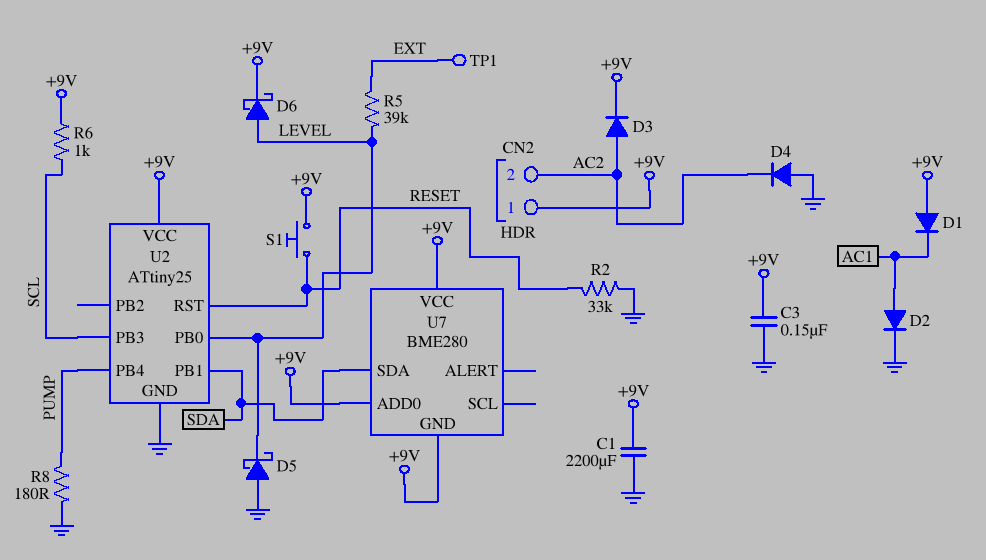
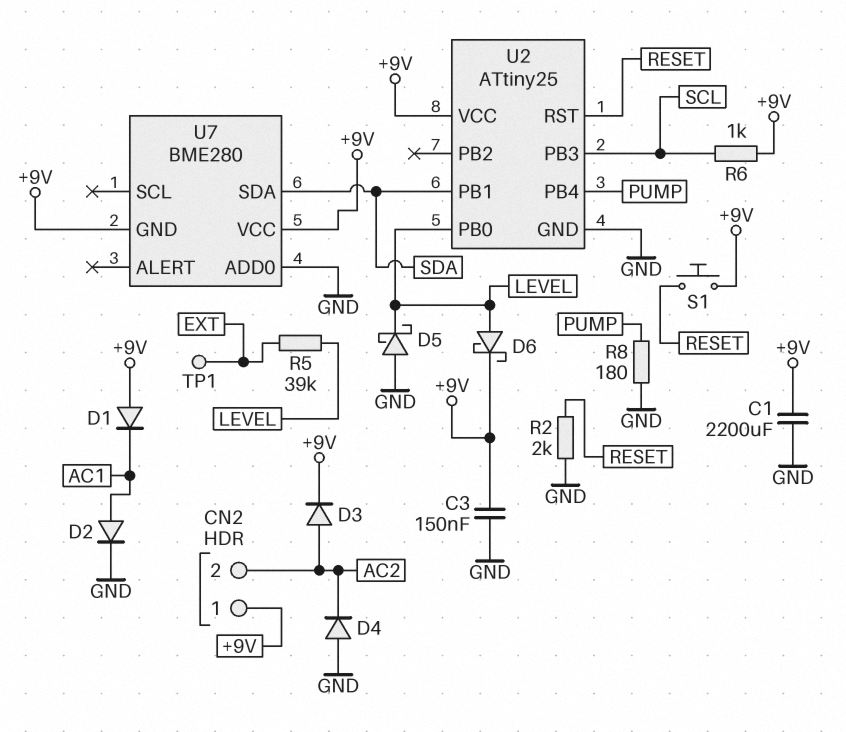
R2: 33k (GND, RESET) -> 2k (GND, RESET)
U7 pin ADD0: +9V -> GND

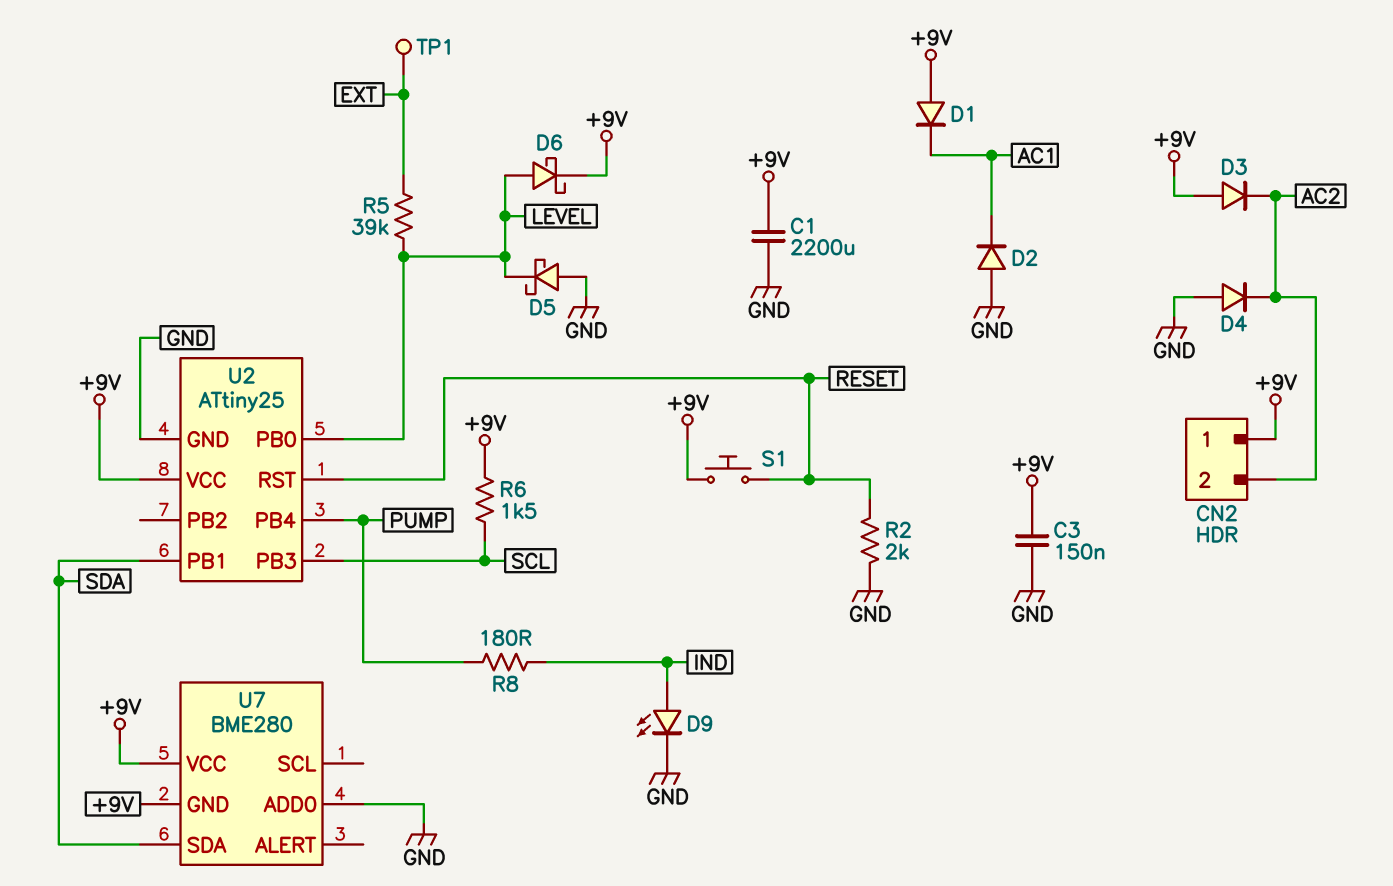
D2: diode (A AC1, K GND) -> diode (A GND, K AC1)
D3: diode (A AC2, K +9V) -> diode (A +9V, K AC2)
D9: none -> LED (A IND, K GND)
R6: 1k (+9V, SCL) -> 1.5k (+9V, SCL)
R8: 180 (GND, PUMP) -> 180 (IND, PUMP)

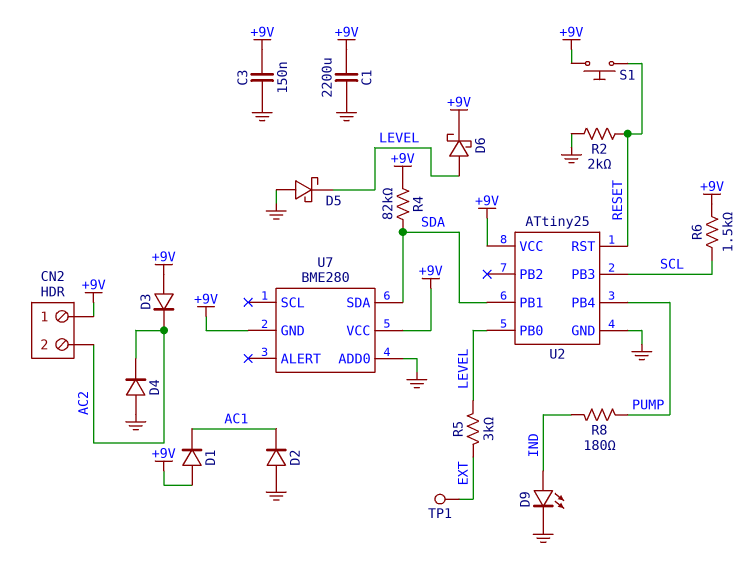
R4: none -> 82k (+9V, SDA)
R5: 39k (EXT, LEVEL) -> 3k (EXT, LEVEL)

